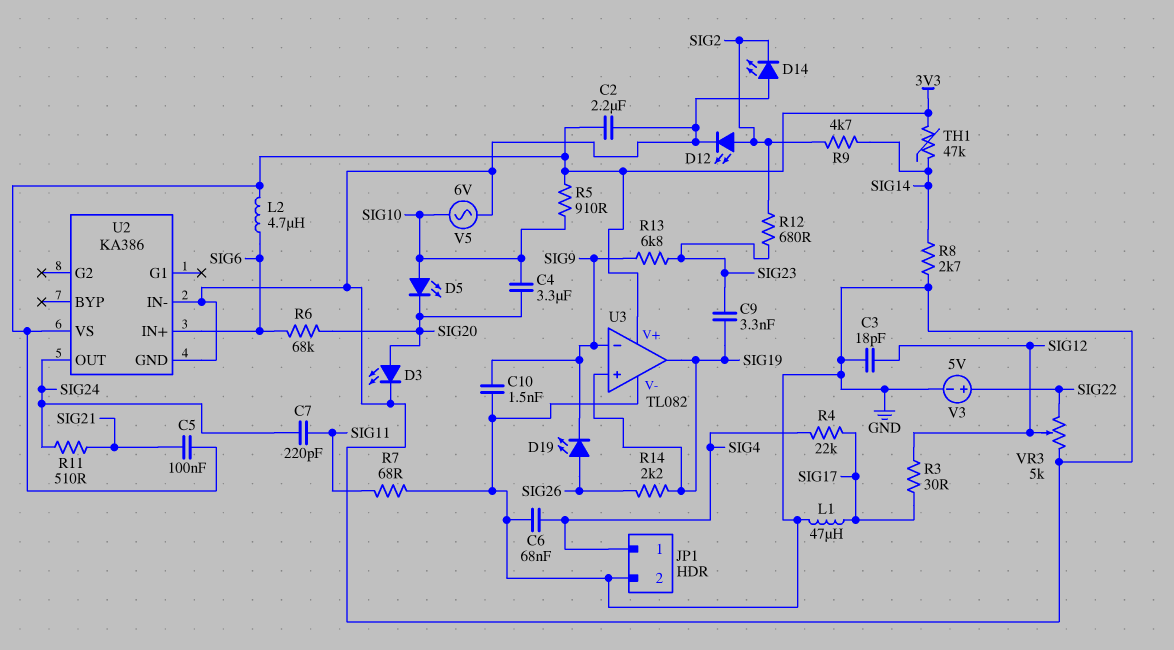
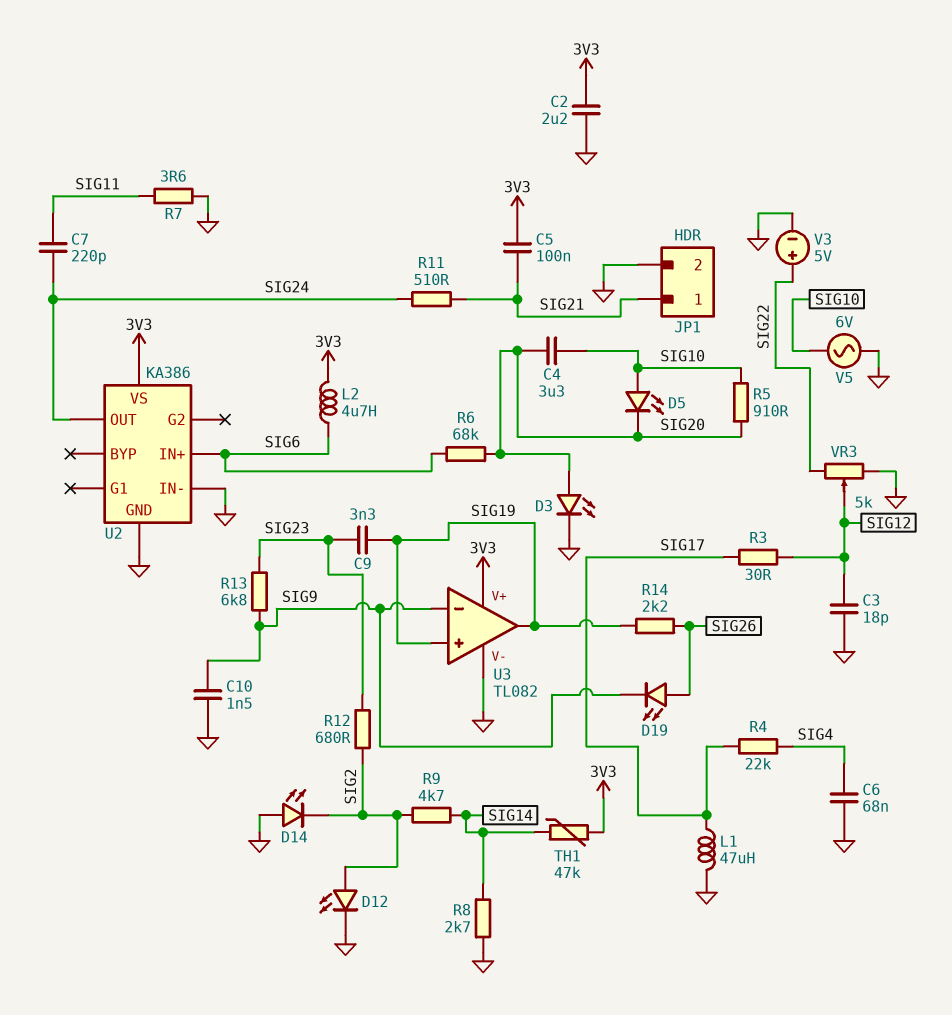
JP1 pin 1: SIG4 -> SIG21
R5: 910 (3V3, SIG10) -> 910 (SIG10, SIG20)
R7: 68 (GND, SIG11) -> 3.6 (GND, SIG11)

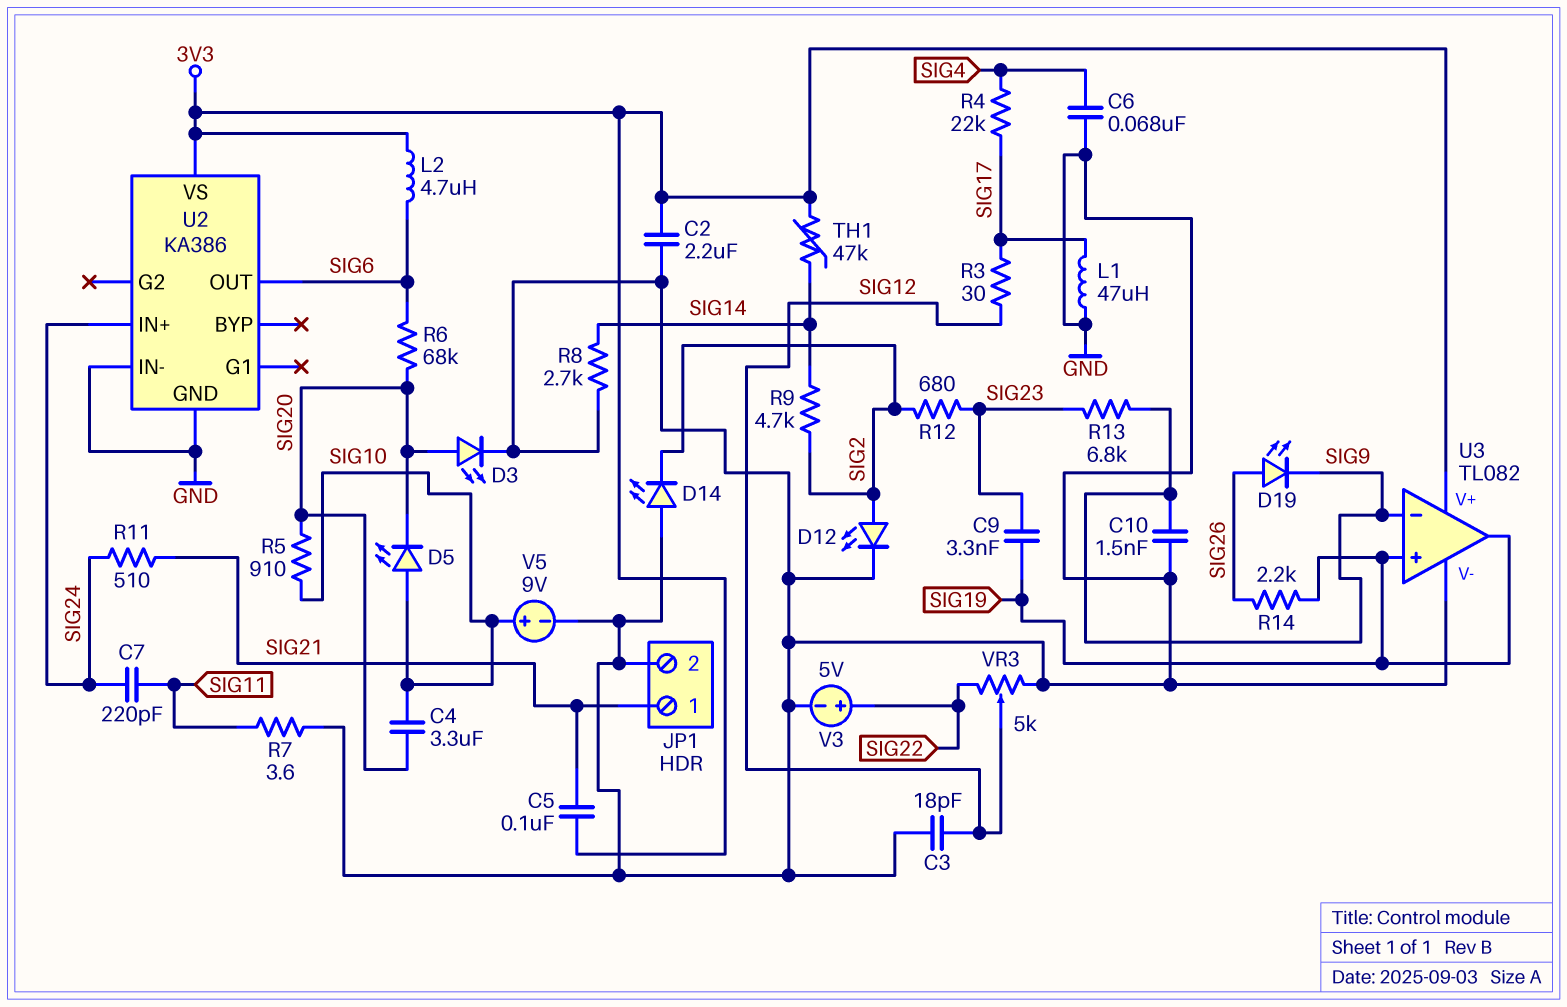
U2 pin IN+: SIG6 -> SIG24
U2 pin OUT: SIG24 -> SIG6
V5: AC 6V (GND, SIG10) -> 9V (plus SIG10, minus GND)

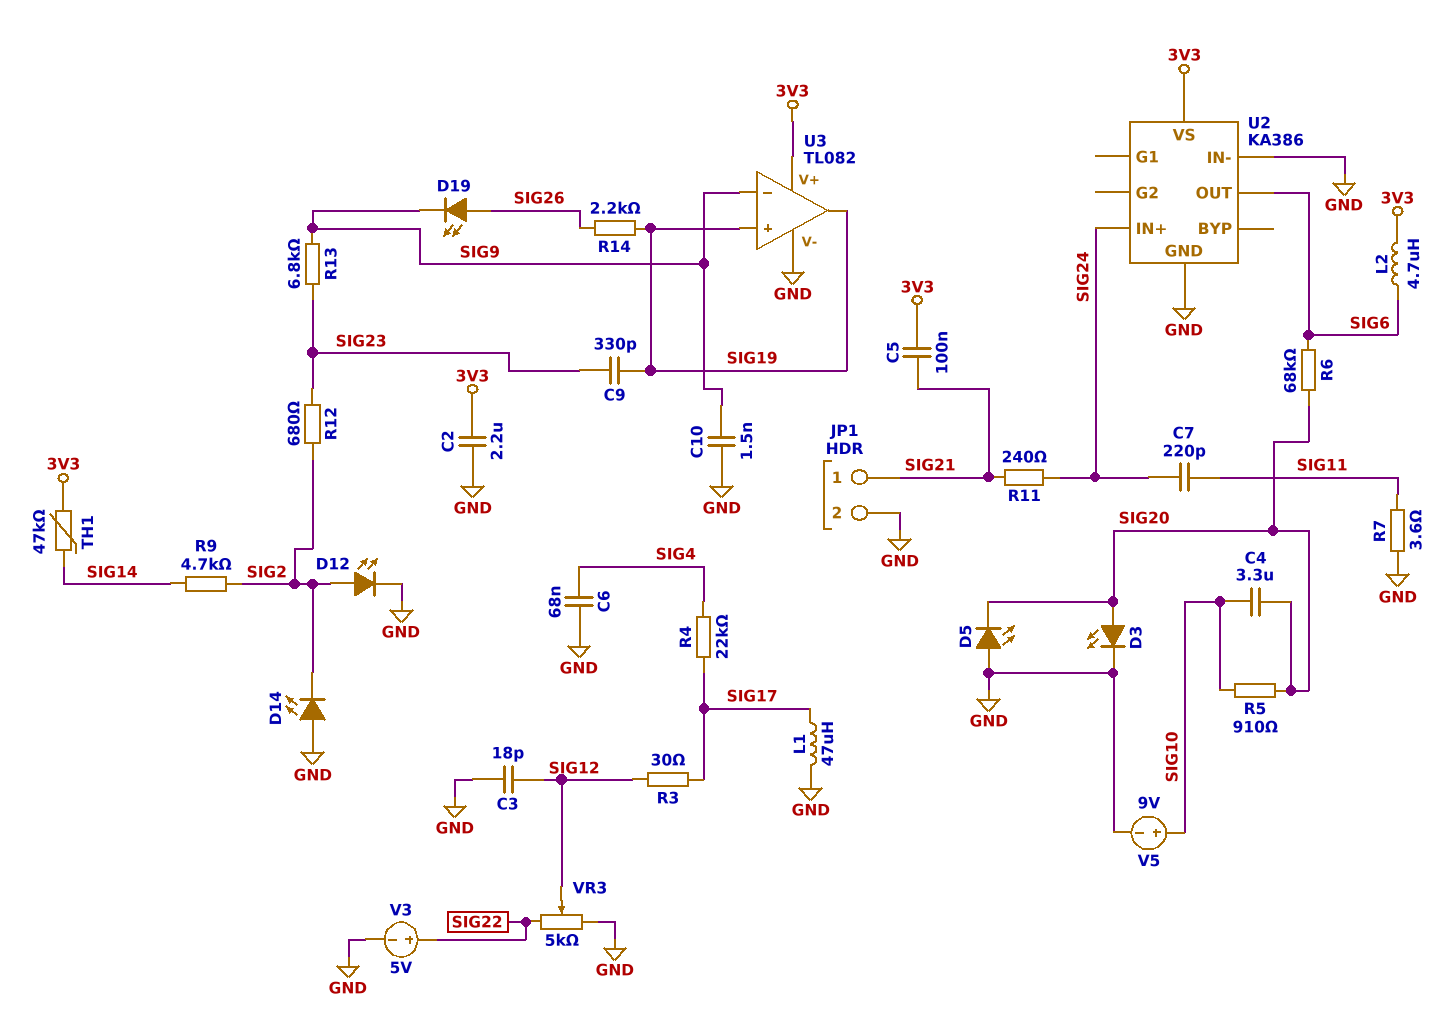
C9: 3.3nF (SIG19, SIG23) -> 330pF (SIG19, SIG23)
D5: LED (A SIG10, K SIG20) -> LED (A GND, K SIG20)
R8: 2.7k (GND, SIG14) -> none
R11: 510 (SIG21, SIG24) -> 240 (SIG21, SIG24)

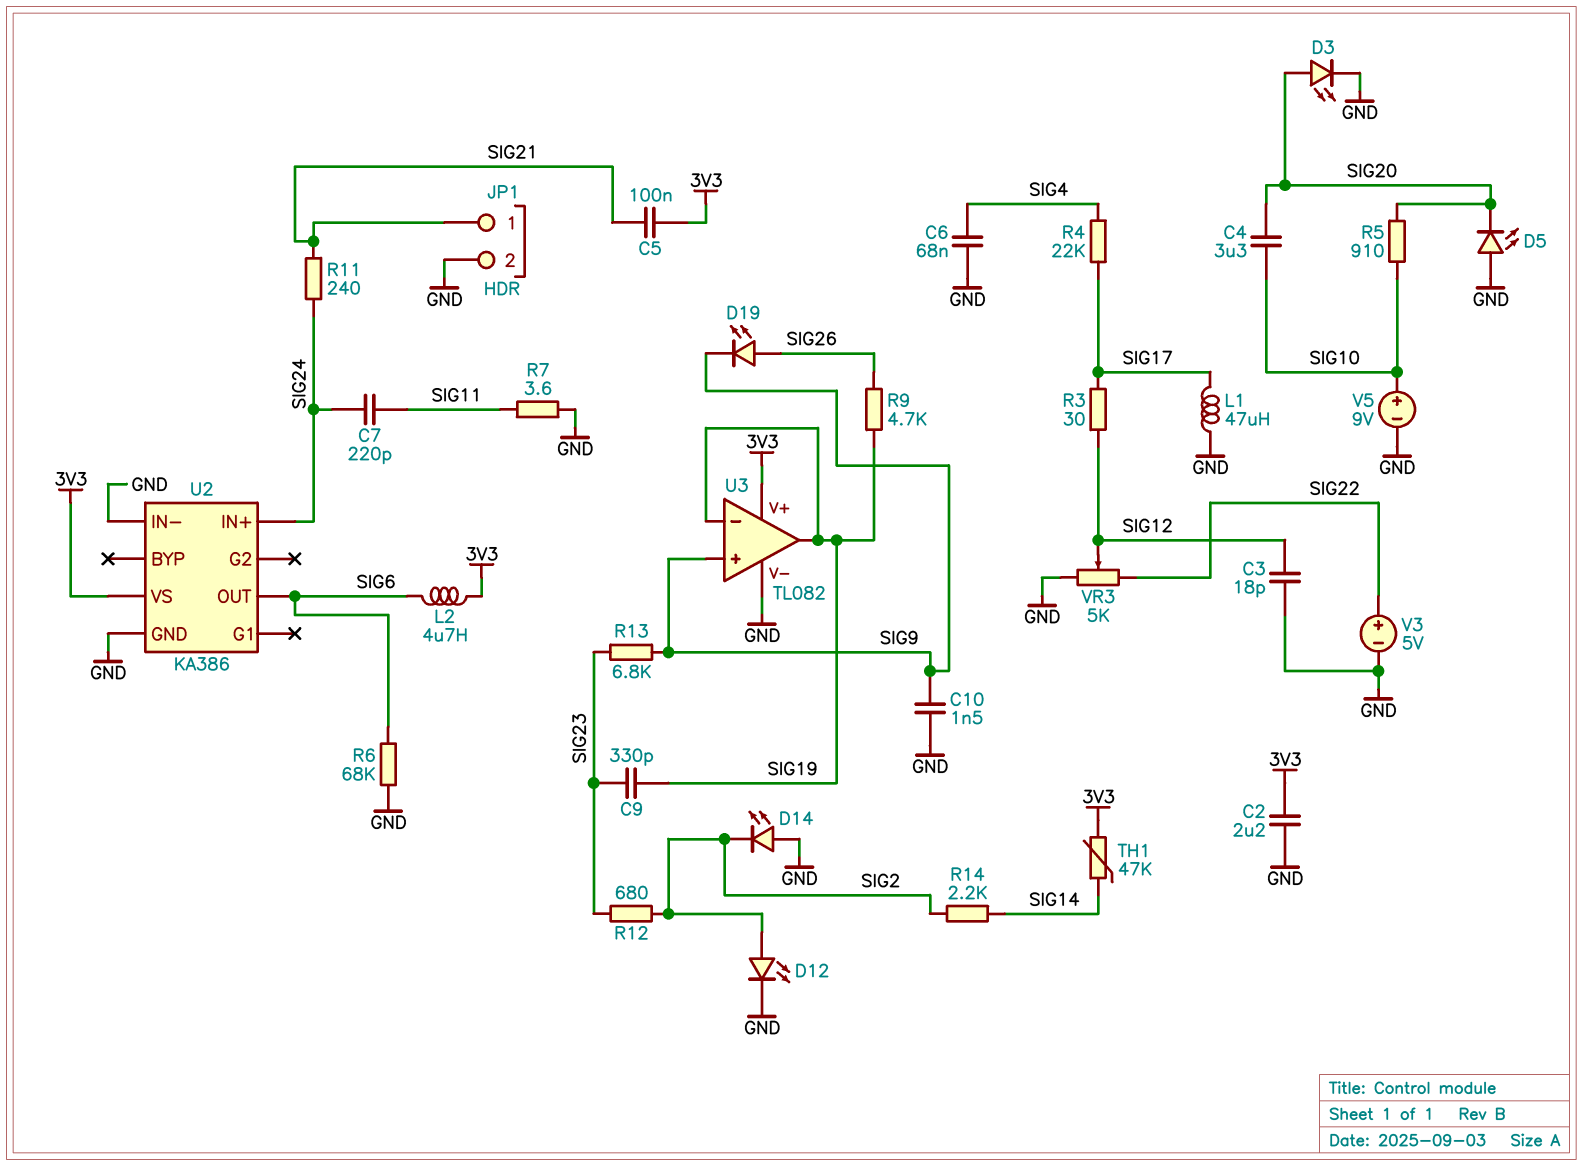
R6: 68k (SIG6, SIG20) -> 68k (GND, SIG6)
R9: 4.7k (SIG2, SIG14) -> 4.7k (SIG19, SIG26)
R14: 2.2k (SIG19, SIG26) -> 2.2k (SIG2, SIG14)
U3 pin in+: SIG19 -> SIG9
U3 pin in-: SIG9 -> SIG19

